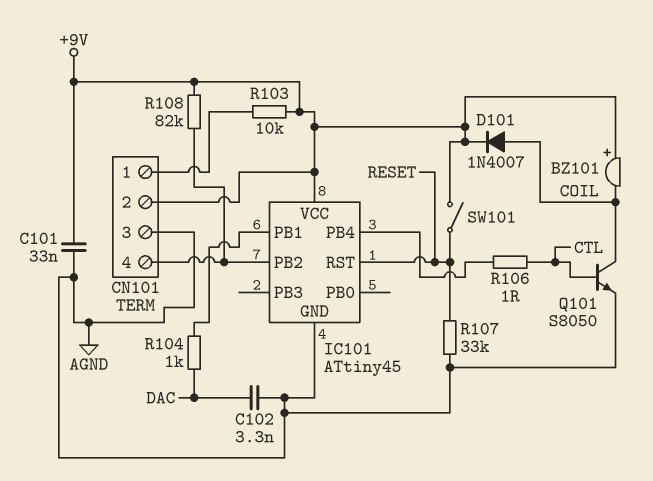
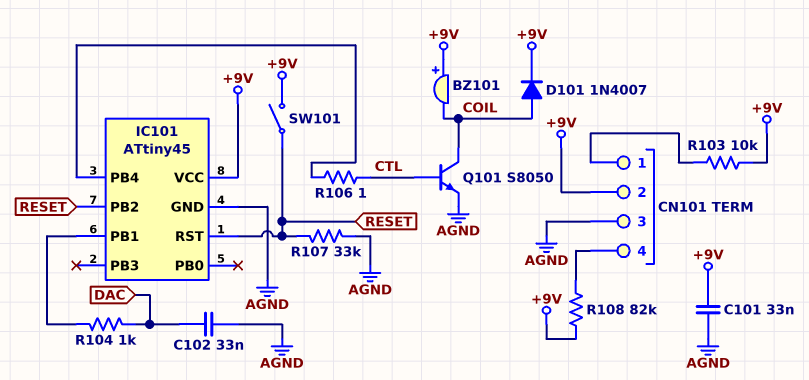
C102: 3.3nF (AGND, DAC) -> 33nF (AGND, DAC)
IC101 pin PB2: CN101/4 -> RESET

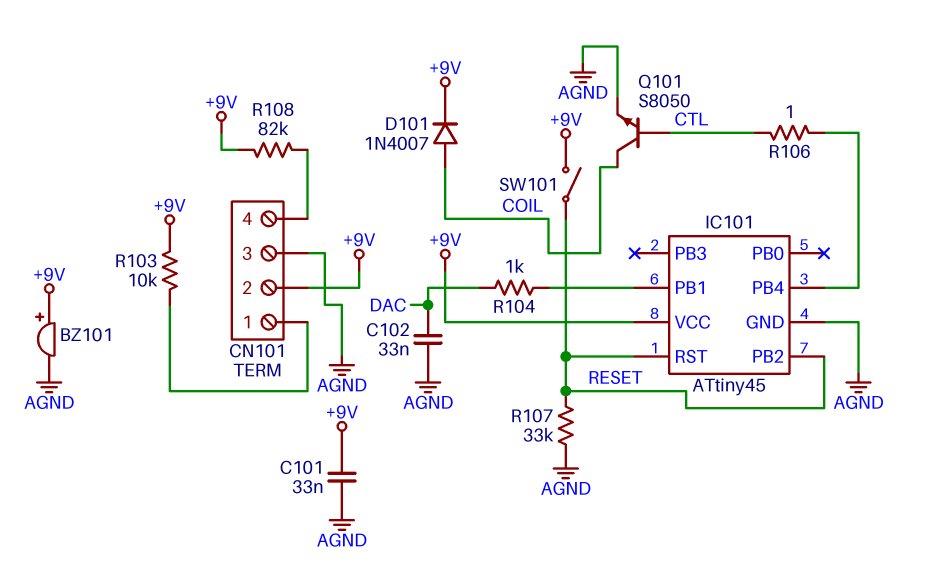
BZ101: buzzer (plus +9V, minus COIL) -> buzzer (plus +9V, minus AGND)

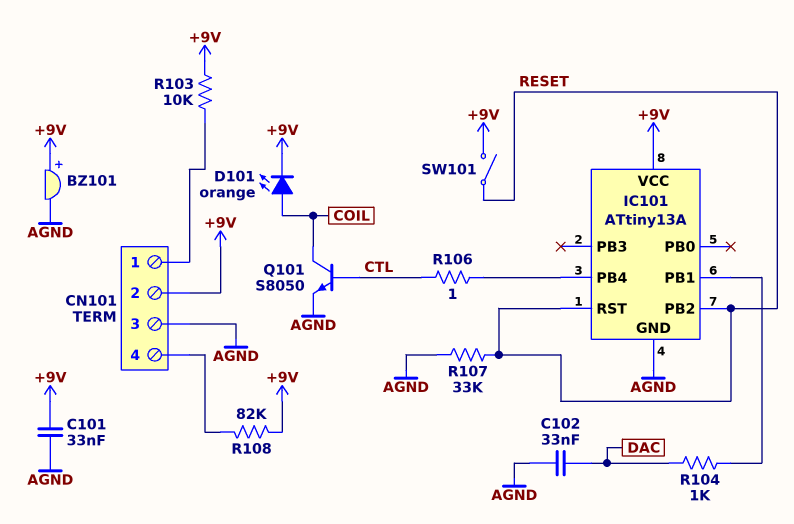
D101: diode 1N4007 (A COIL, K +9V) -> LED orange (A COIL, K +9V)
IC101: ATtiny45 -> ATtiny13A

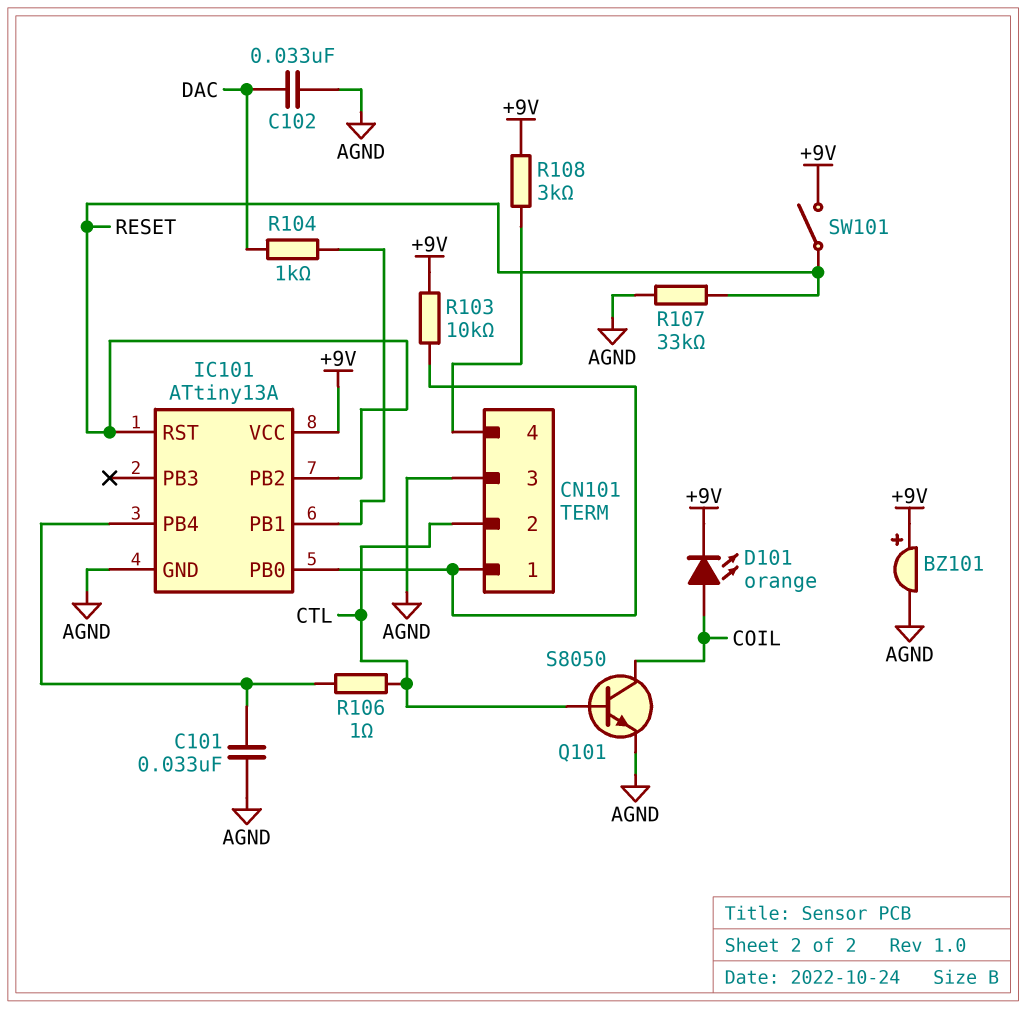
C101: 33nF (+9V, AGND) -> 33nF (AGND, IC101/PB4)
CN101 pin 2: +9V -> CTL
IC101 pin PB0: none -> CN101/1
R108: 82k (+9V, CN101/4) -> 3k (+9V, CN101/4)

